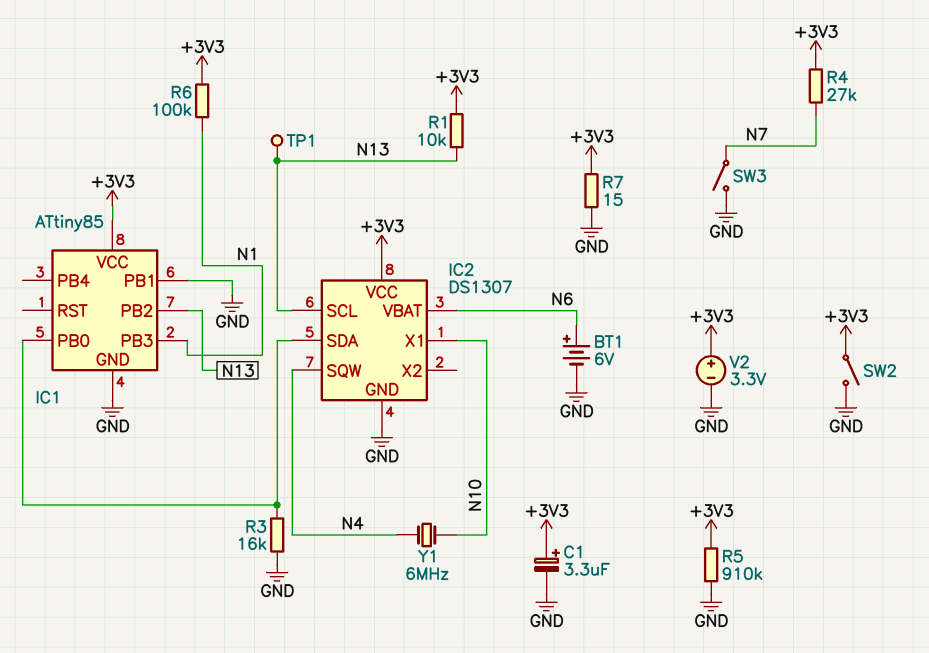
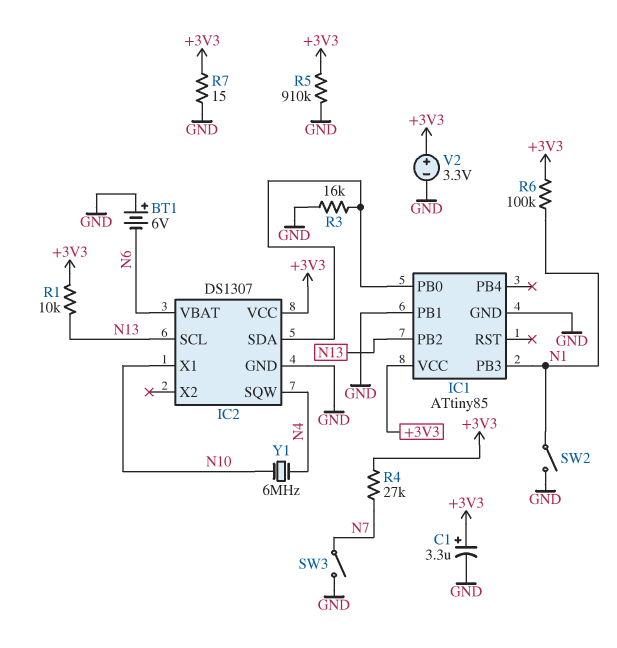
BT1: 6V (plus N6, minus GND) -> 6V (plus GND, minus N6)
SW2: switch (+3V3, GND) -> switch (GND, N1)
TP1: test point (N13) -> none

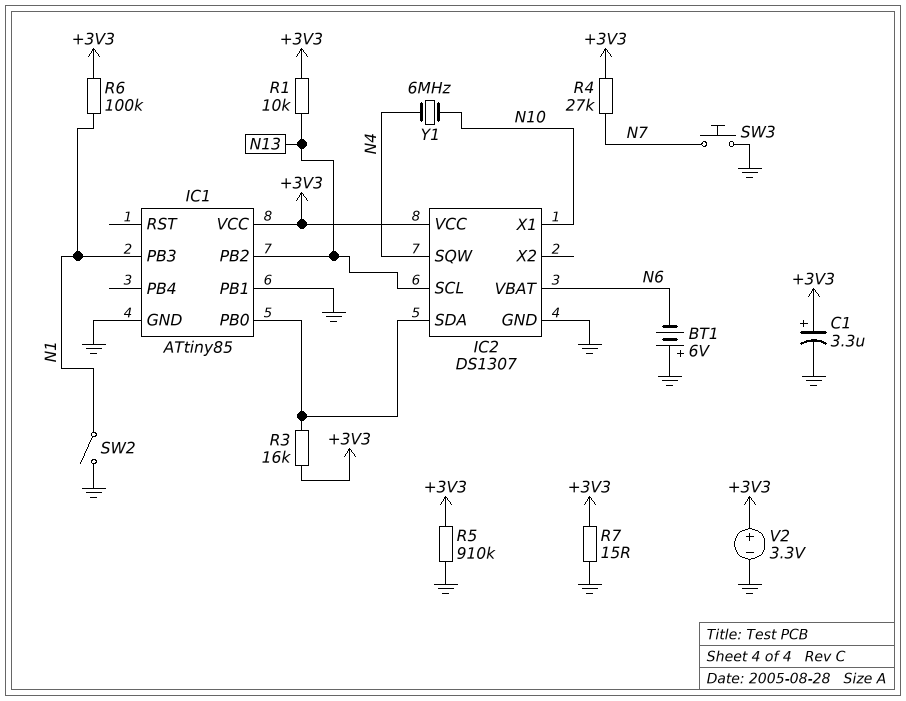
R3: 16k (GND, IC1/PB0) -> 16k (+3V3, IC1/PB0)
SW3: switch (GND, N7) -> button (GND, N7)

